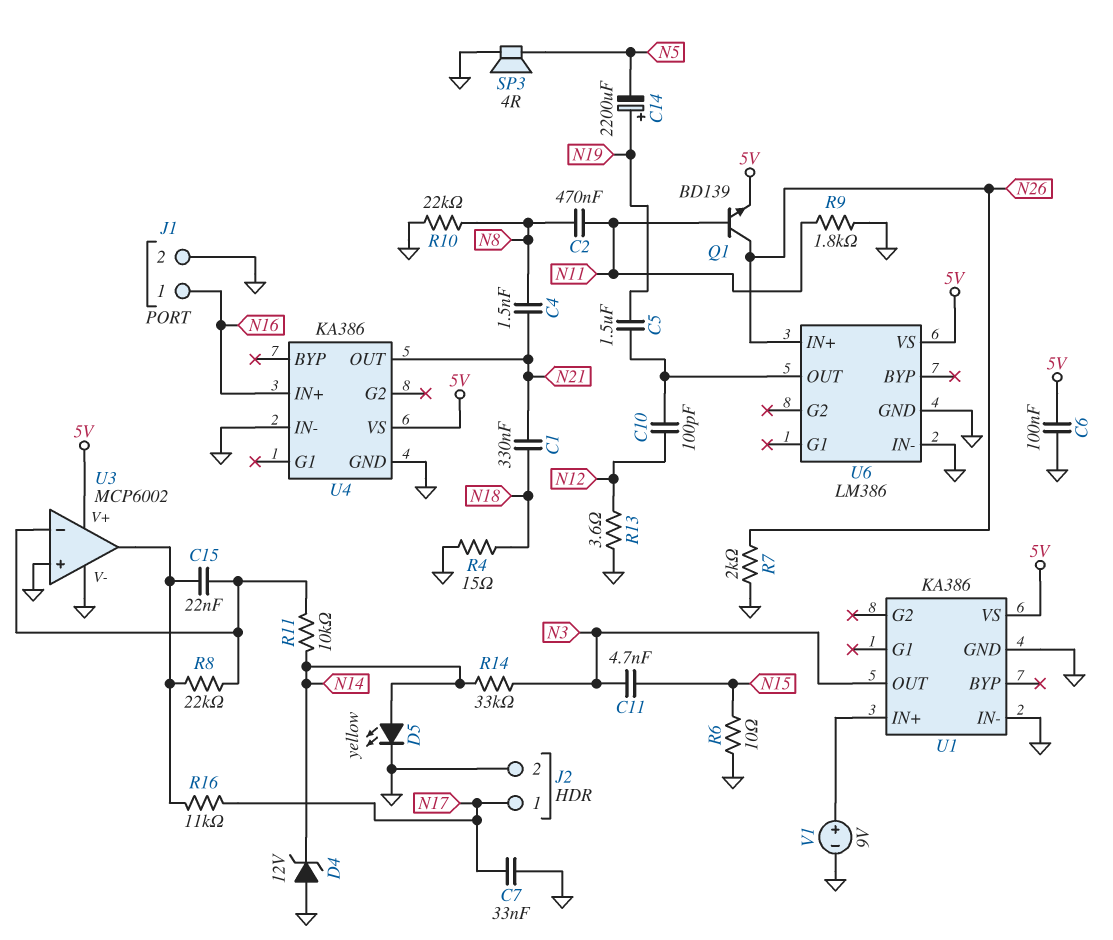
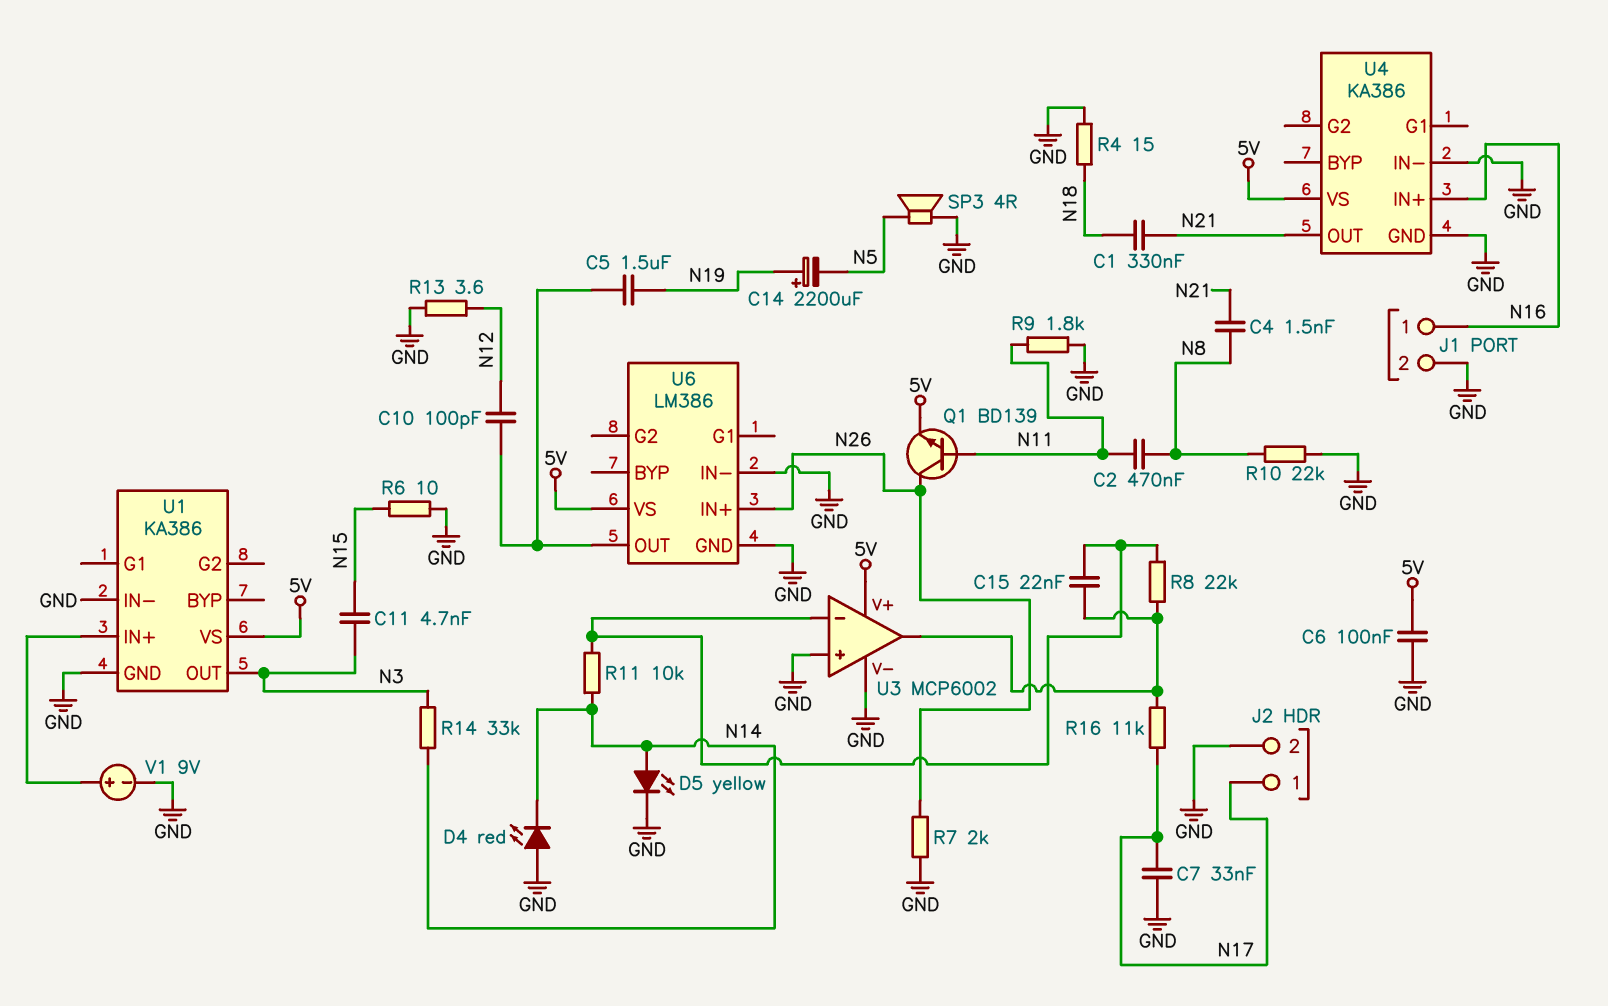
D4: zener 12V (A GND, K N14) -> LED red (A GND, K N14)

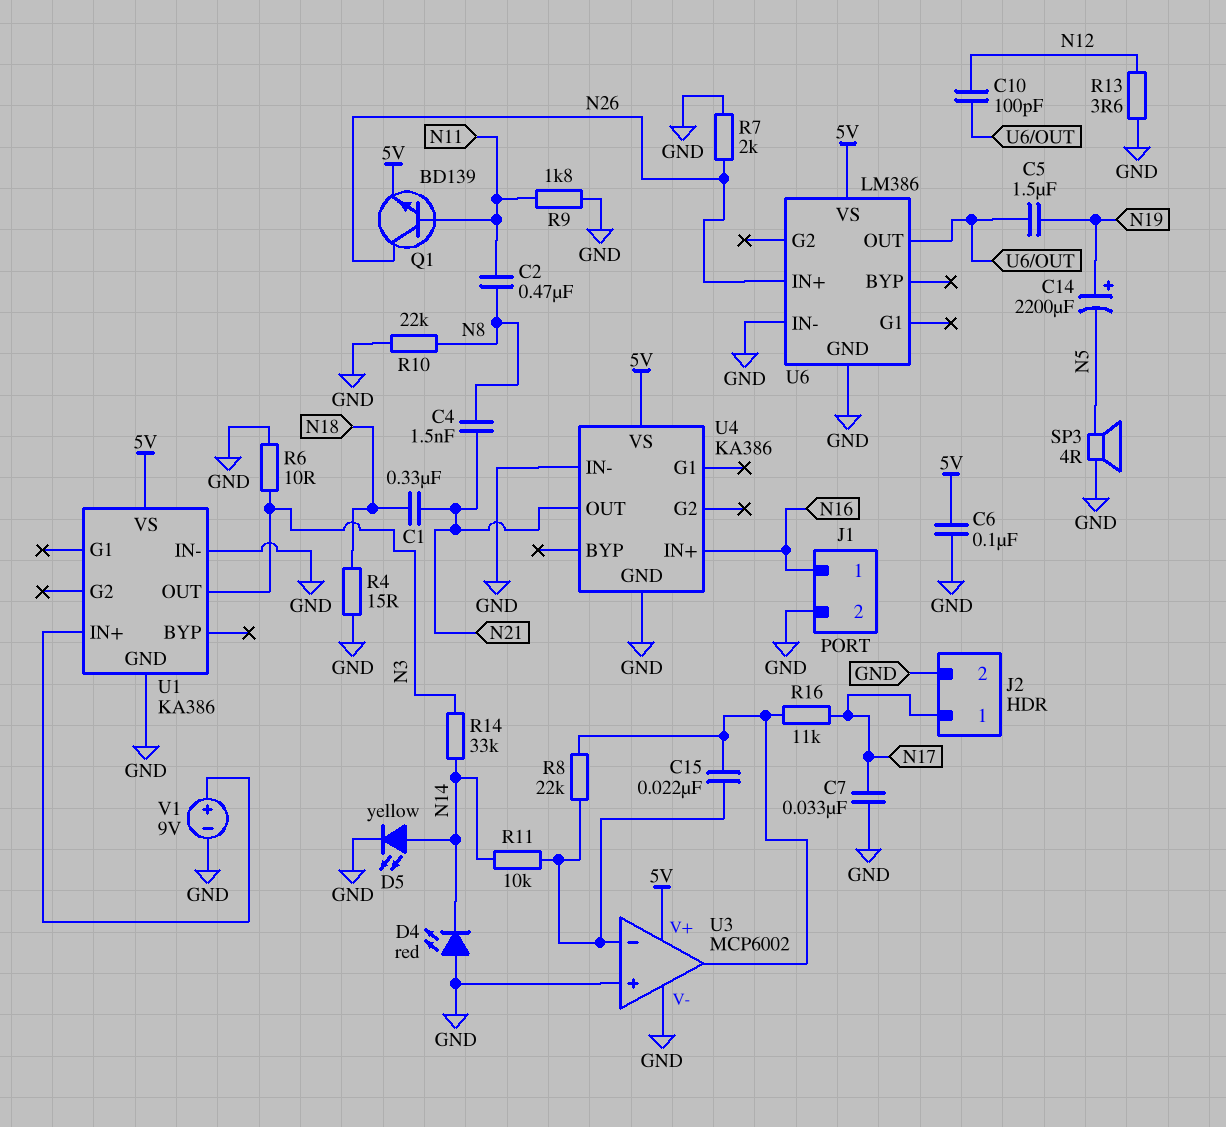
C11: 4.7nF (N3, N15) -> none
R6: 10 (GND, N15) -> 10 (GND, N3)

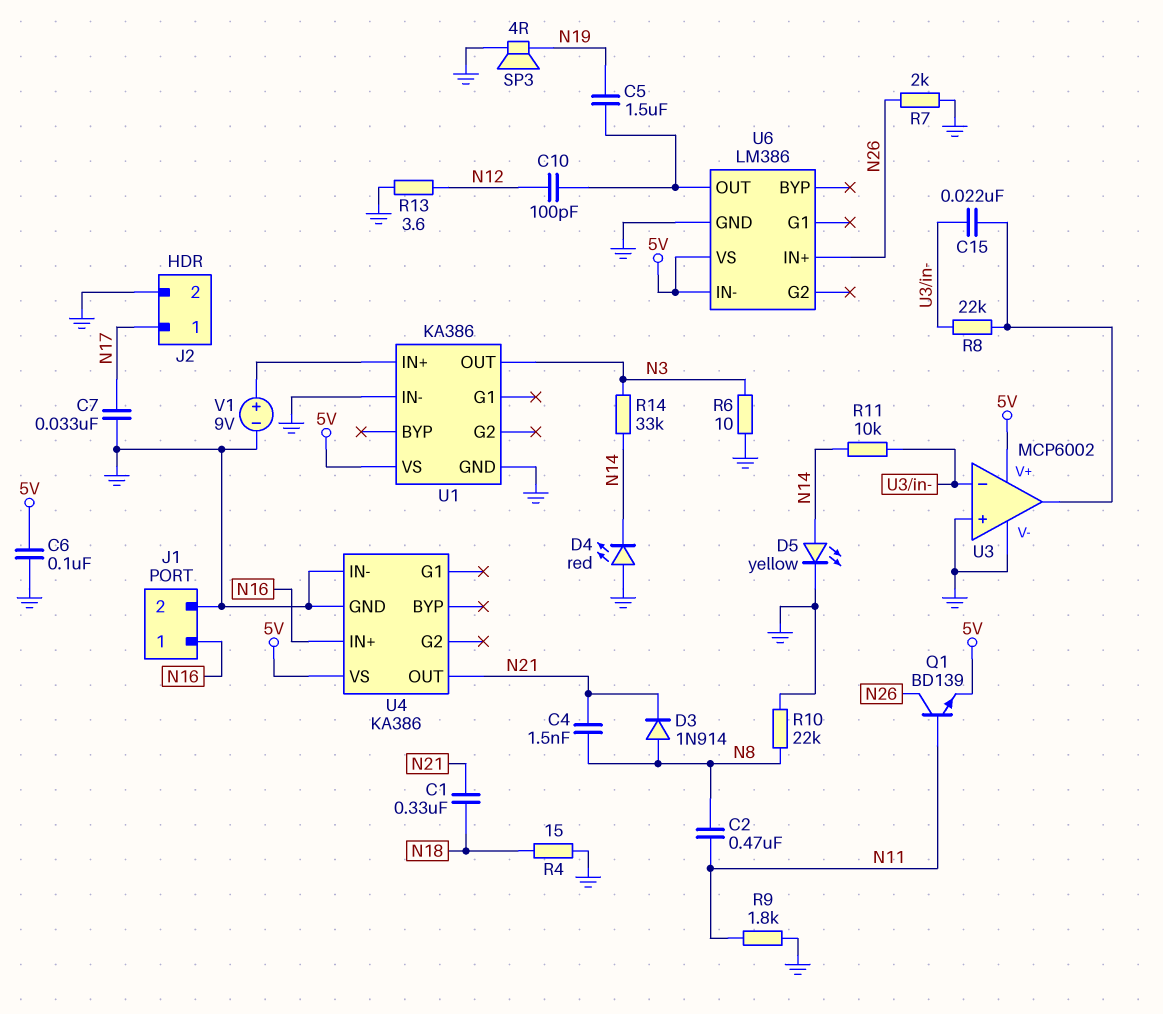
C14: 2200uF (plus N19, minus N5) -> none
D3: none -> diode 1N914 (A N8, K N21)
R16: 11k (N17, U3/out) -> none
SP3: speaker 4R (GND, N5) -> speaker 4R (GND, N19)
U6 pin IN-: GND -> 5V

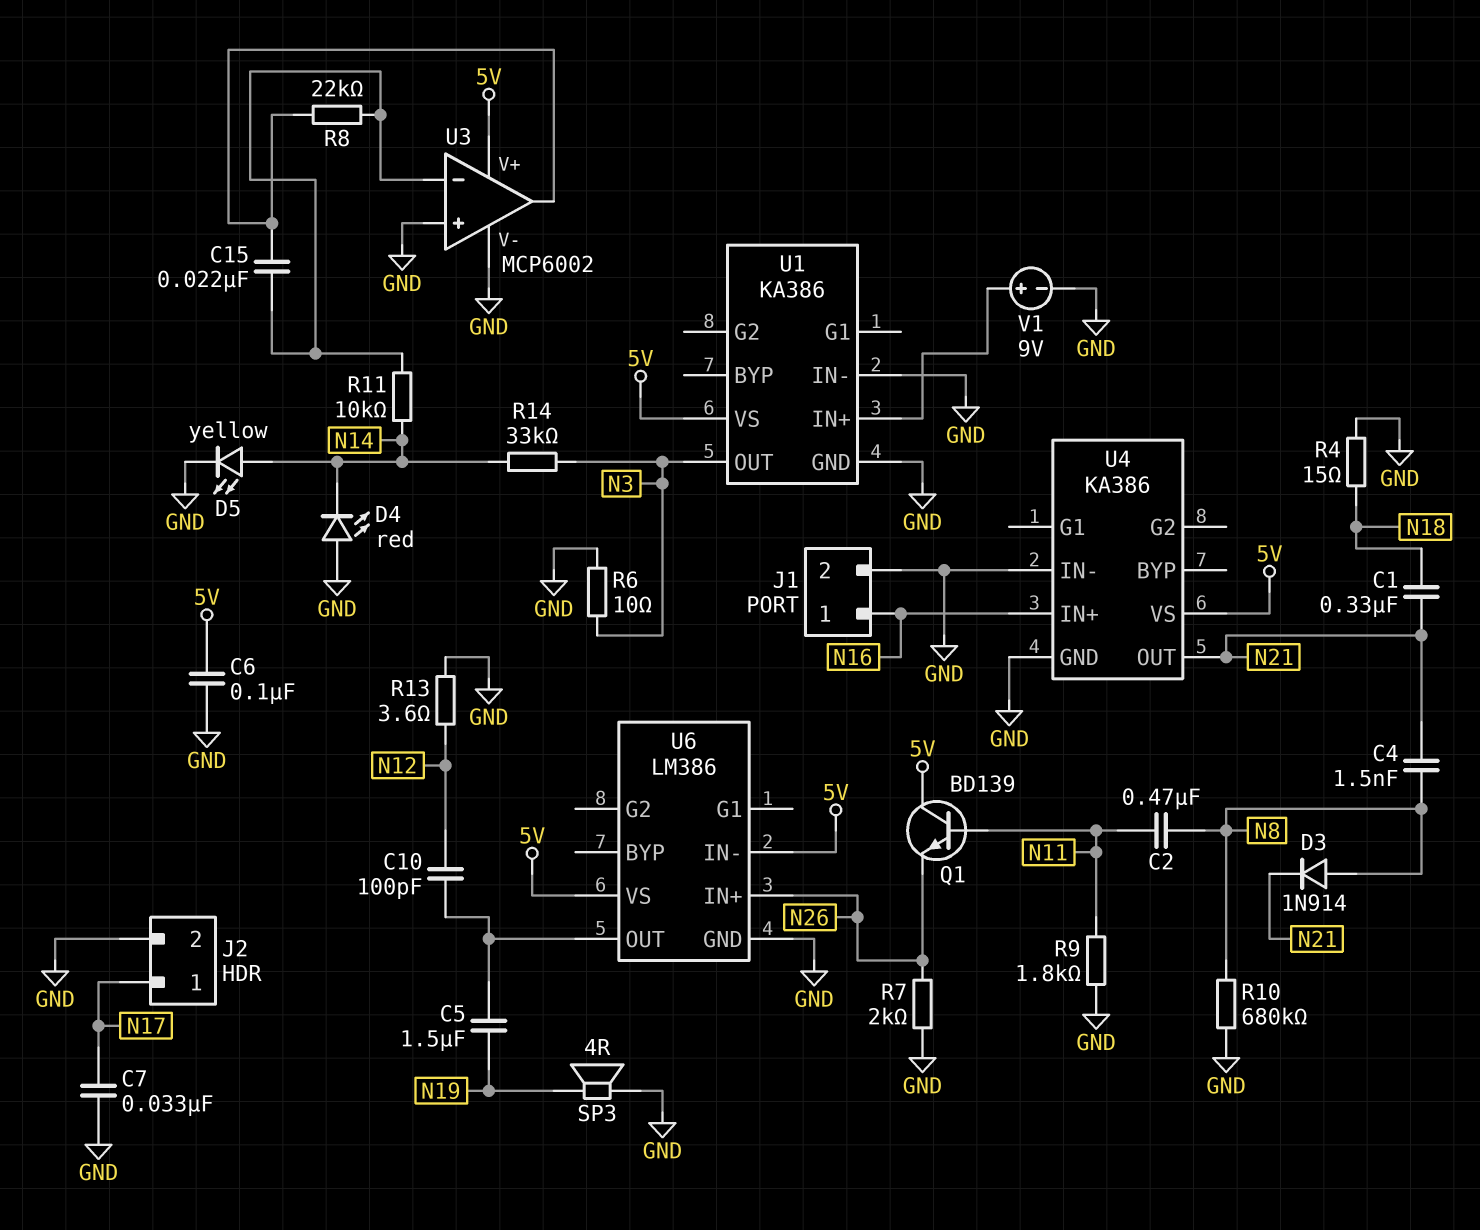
Q1: NPN BD139 (B N11, C N26, E 5V) -> NPN BD139 (B N11, C 5V, E N26)
R10: 22k (GND, N8) -> 680k (GND, N8)

